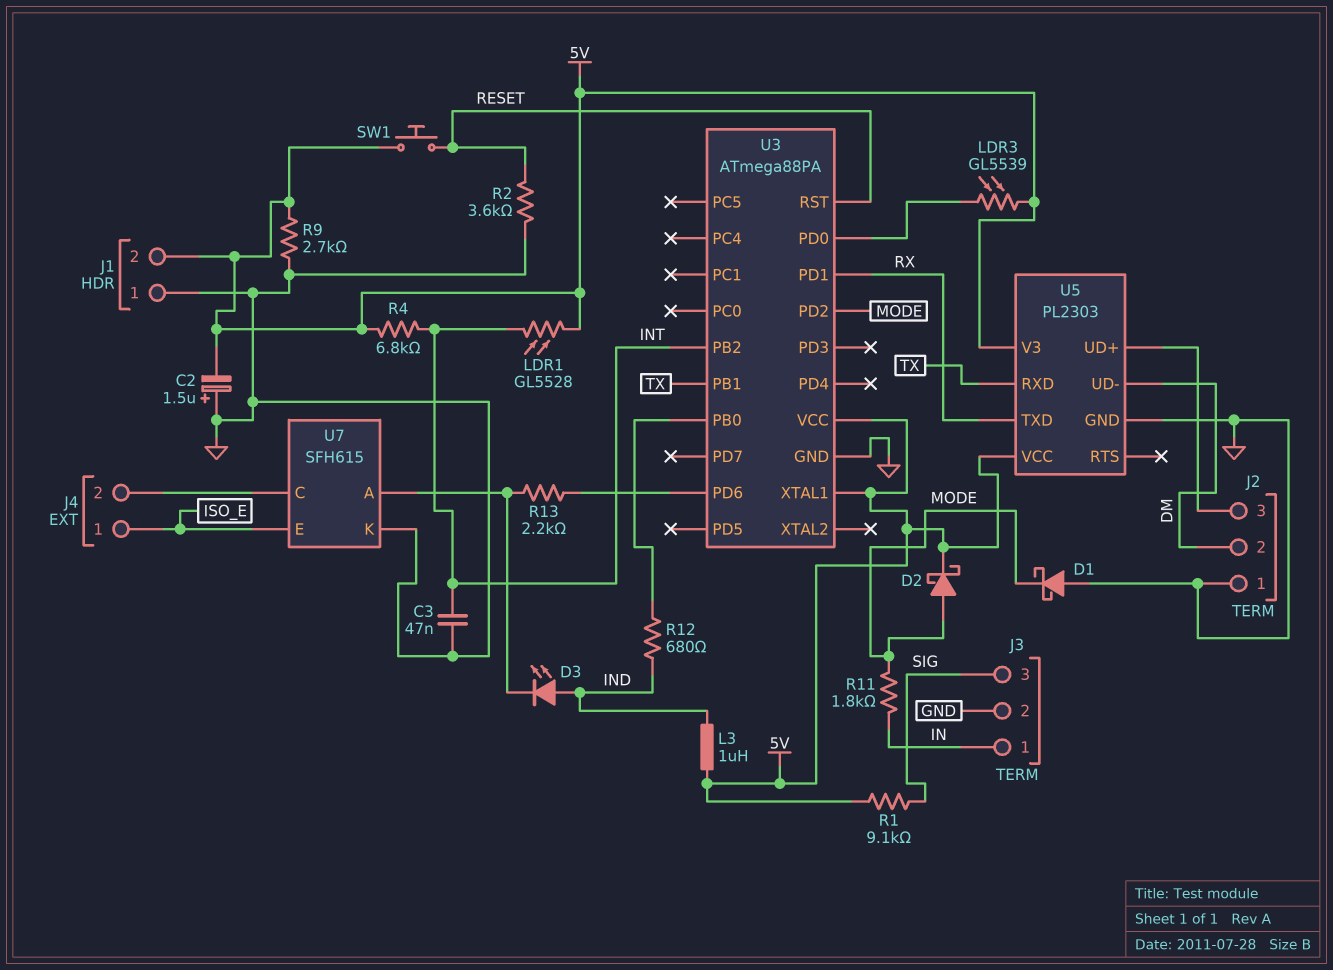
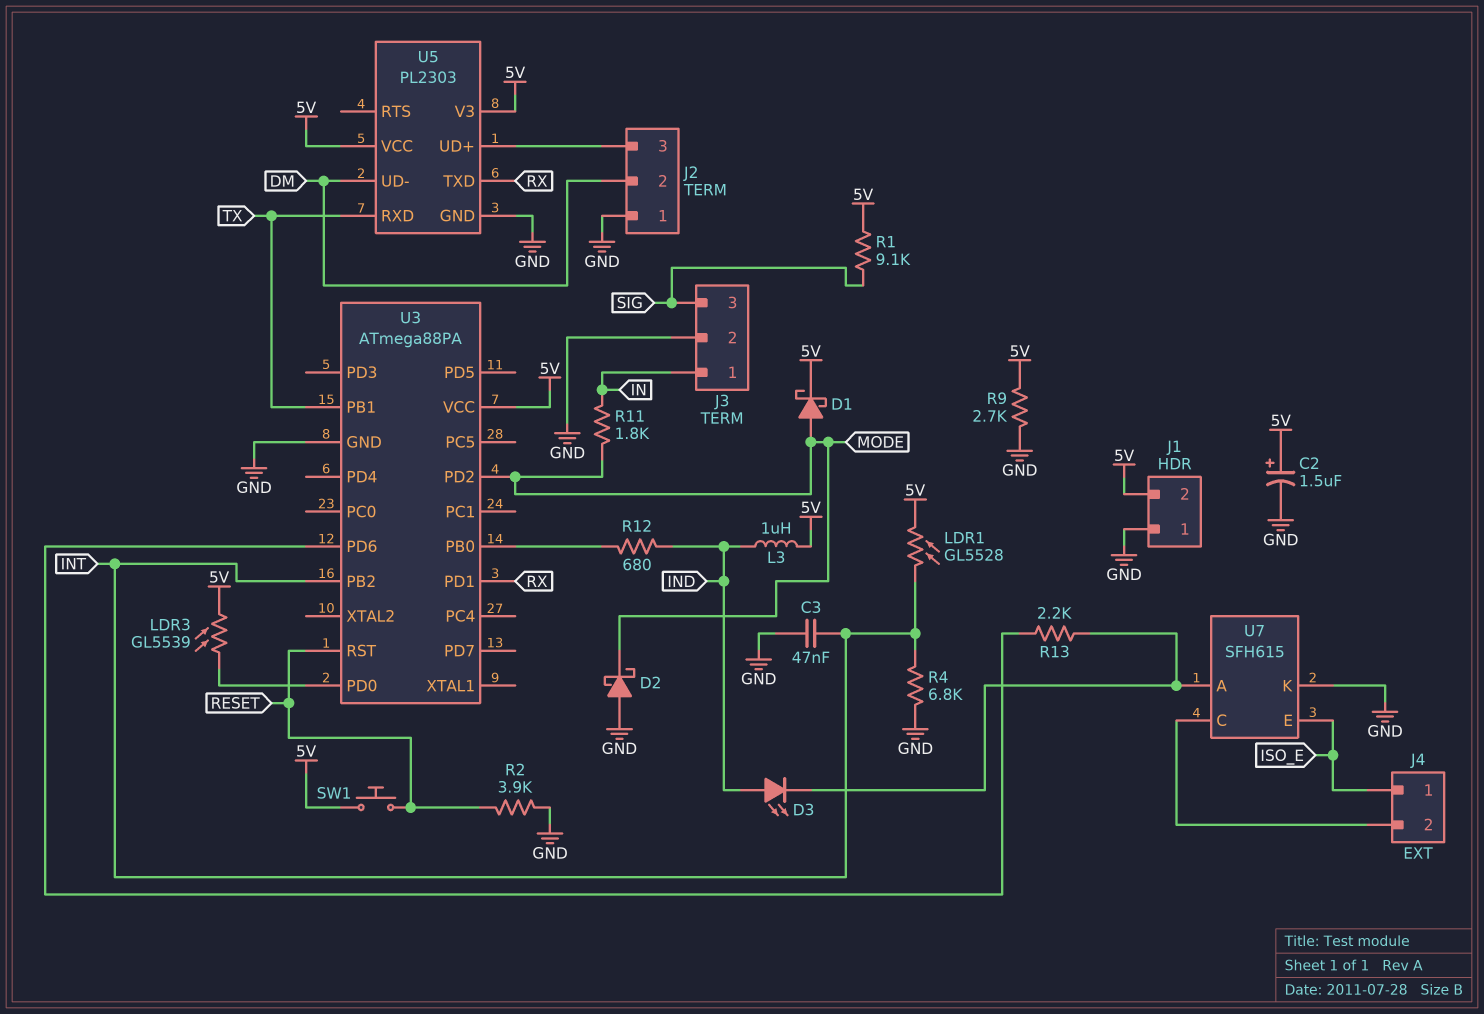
C2: 1.5uF (plus GND, minus 5V) -> 1.5uF (plus 5V, minus GND)
D1: schottky (A GND, K MODE) -> schottky (A MODE, K 5V)
D2: schottky (A MODE, K 5V) -> schottky (A GND, K MODE)
R2: 3.6k (GND, RESET) -> 3.9k (GND, RESET)
R4: 6.8k (5V, INT) -> 6.8k (GND, INT)
U3 pin XTAL1: 5V -> none

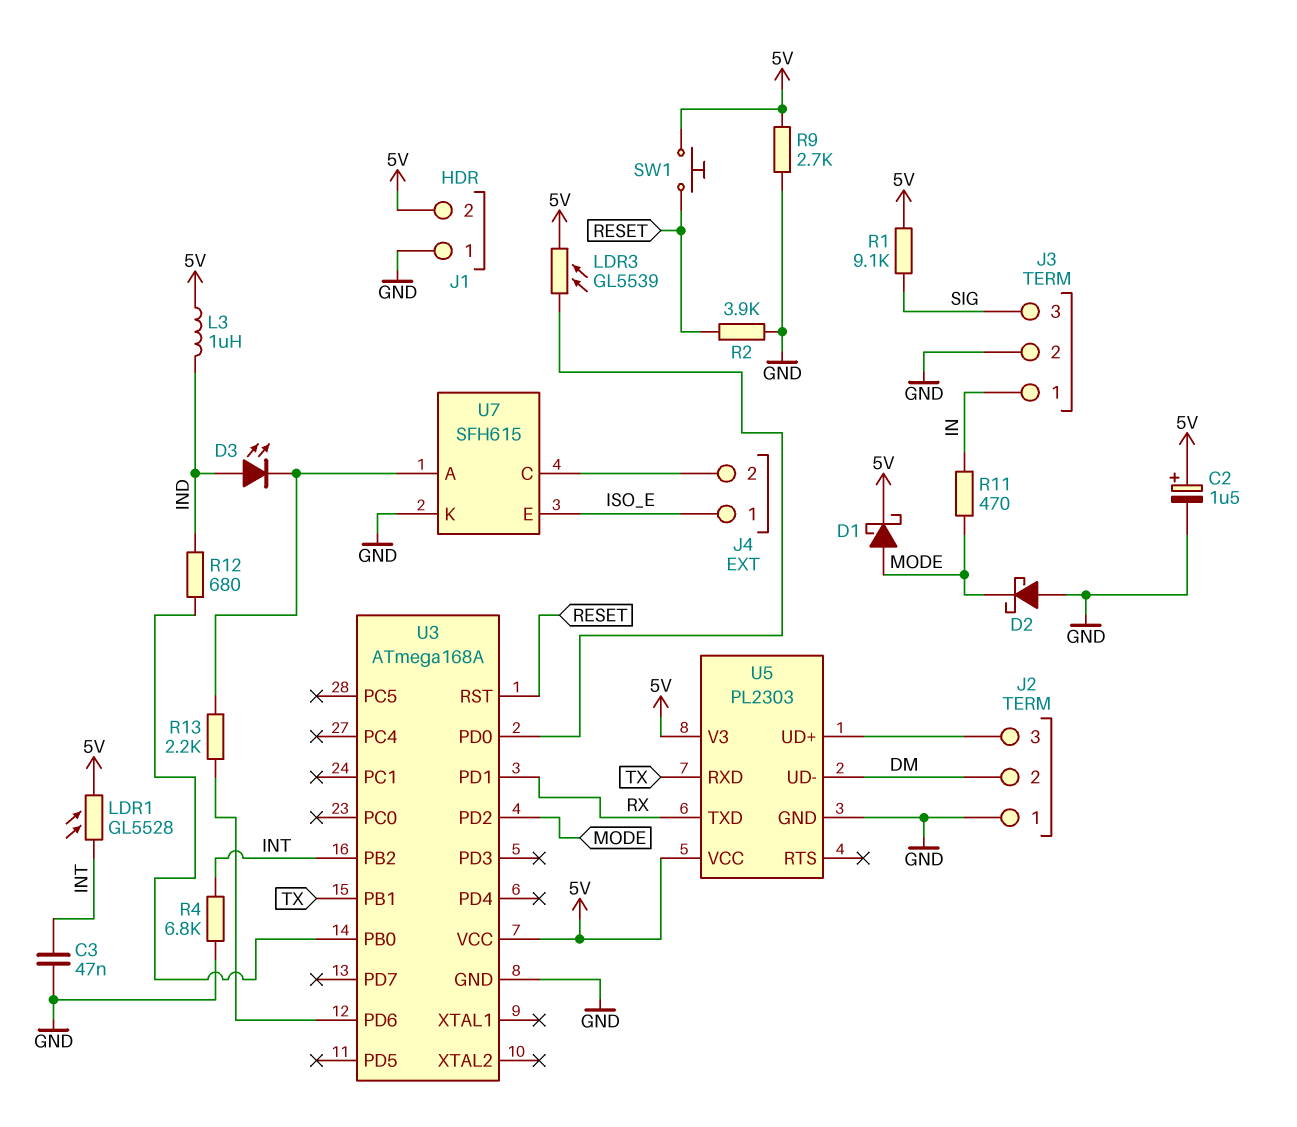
R11: 1.8k (IN, MODE) -> 470 (IN, MODE)
U3: ATmega88PA -> ATmega168A

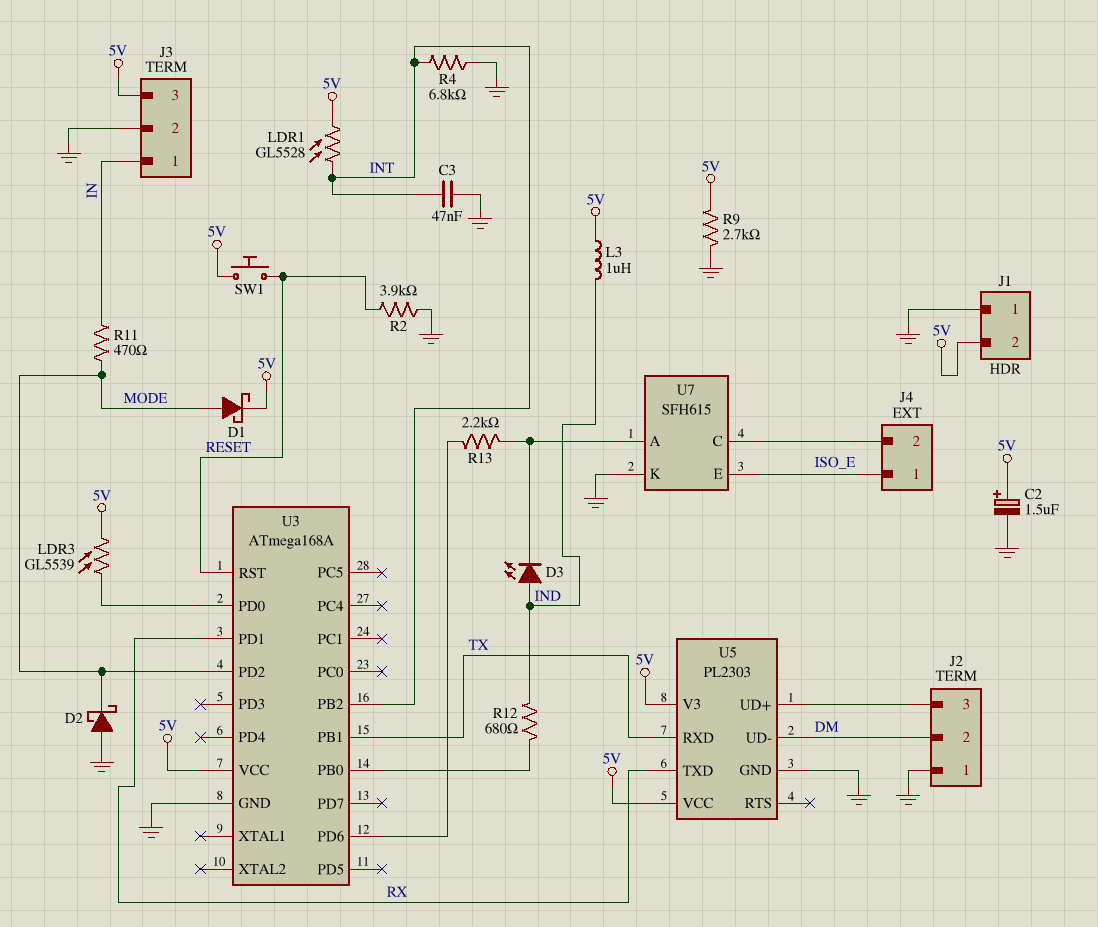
J3 pin 3: SIG -> 5V
R1: 9.1k (5V, SIG) -> none

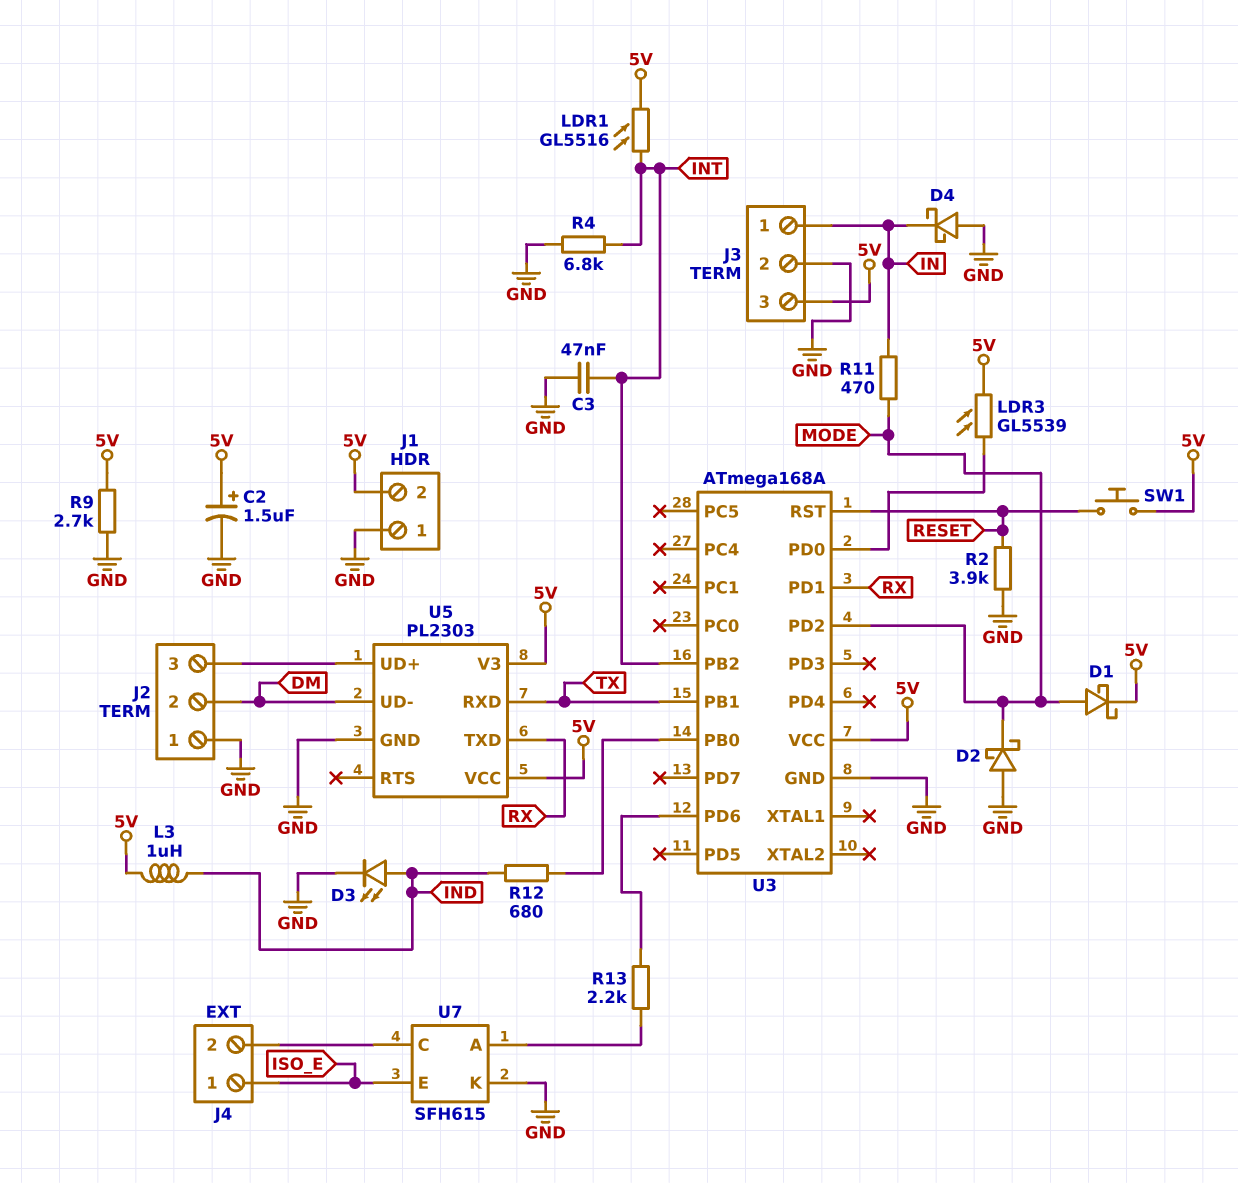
D3: LED (A IND, K U7/A) -> LED (A IND, K GND)
D4: none -> schottky (A GND, K IN)
LDR1: GL5528 (5V, INT) -> GL5516 (5V, INT)

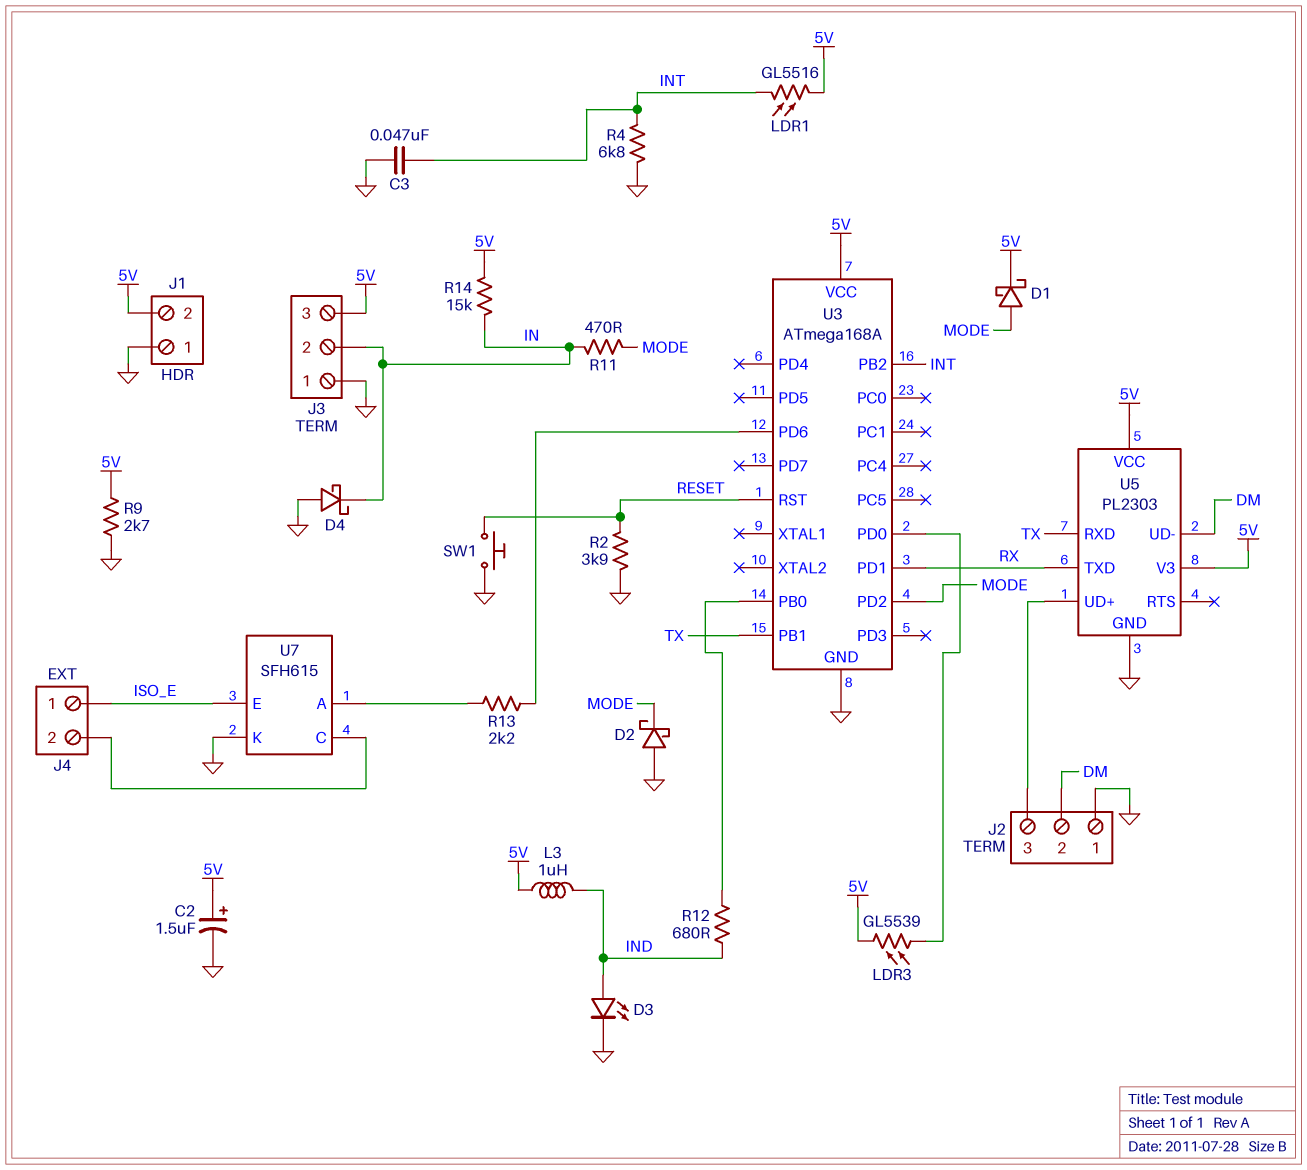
J3 pin 1: IN -> GND
J3 pin 2: GND -> IN
R14: none -> 15k (5V, IN)
SW1: button (5V, RESET) -> button (GND, RESET)

